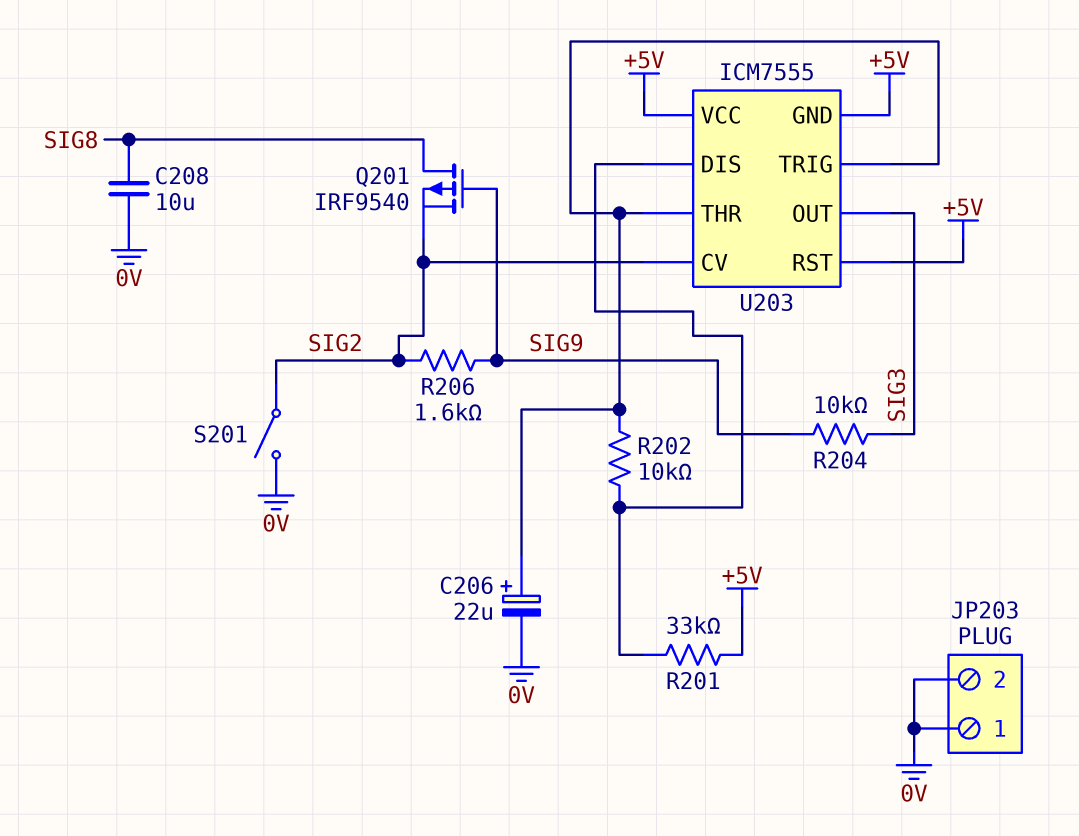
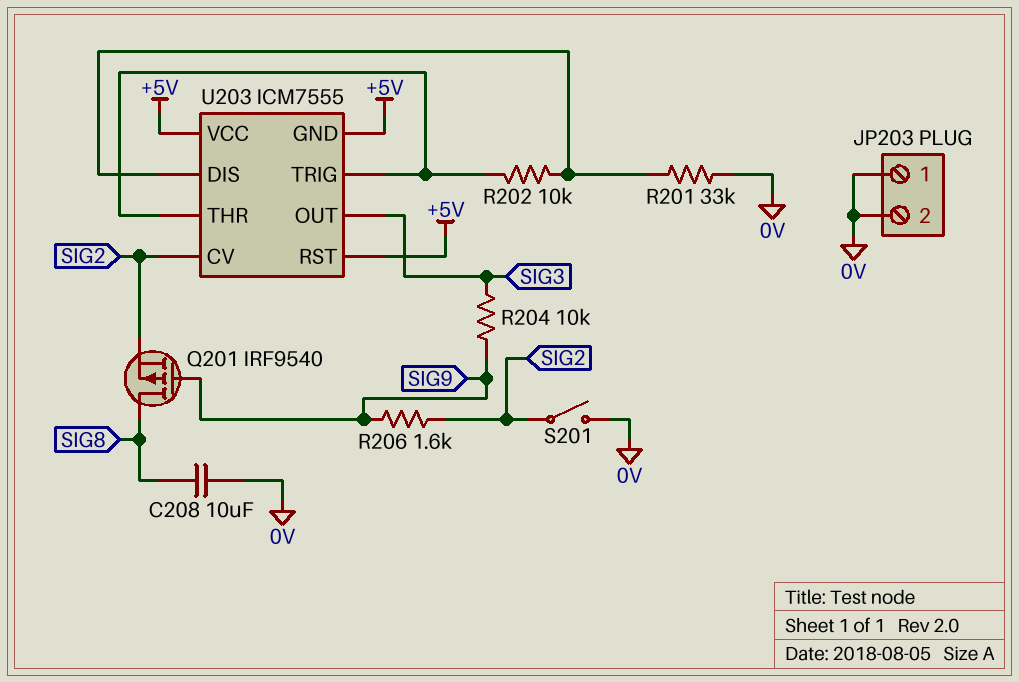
C206: 22uF (plus U203/THR, minus 0V) -> none
R201: 33k (+5V, U203/DIS) -> 33k (0V, U203/DIS)

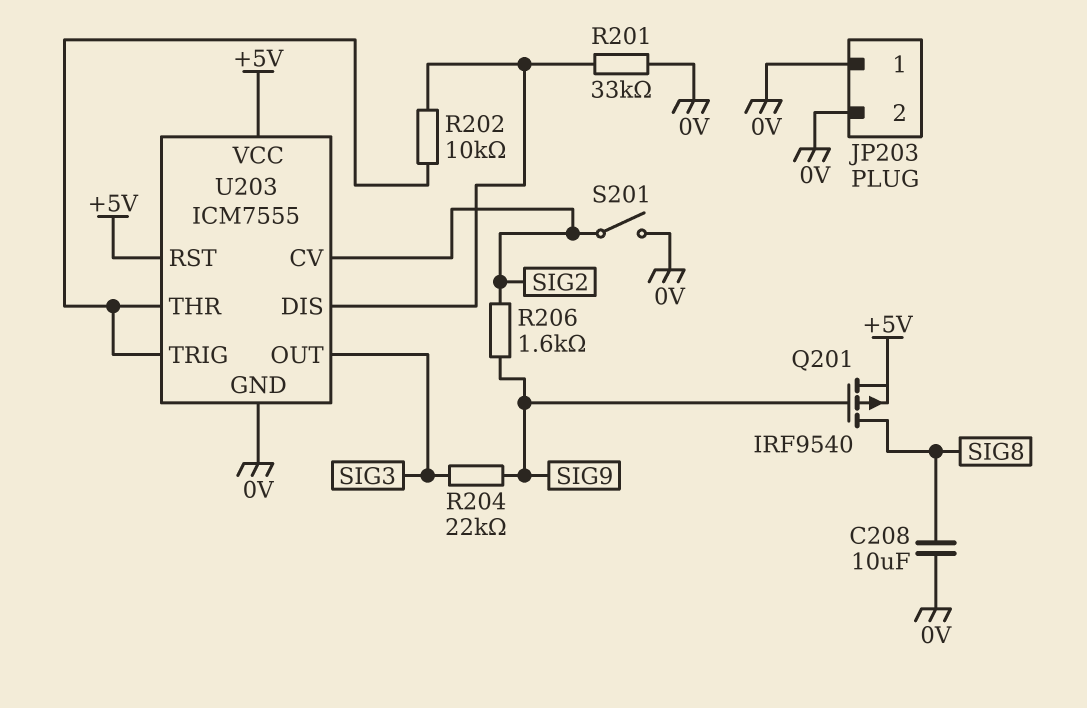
Q201: PMOS IRF9540 (G SIG9, D SIG8, S SIG2) -> PMOS IRF9540 (G SIG9, D SIG8, S +5V)
R204: 10k (SIG3, SIG9) -> 22k (SIG3, SIG9)
U203 pin GND: +5V -> 0V

